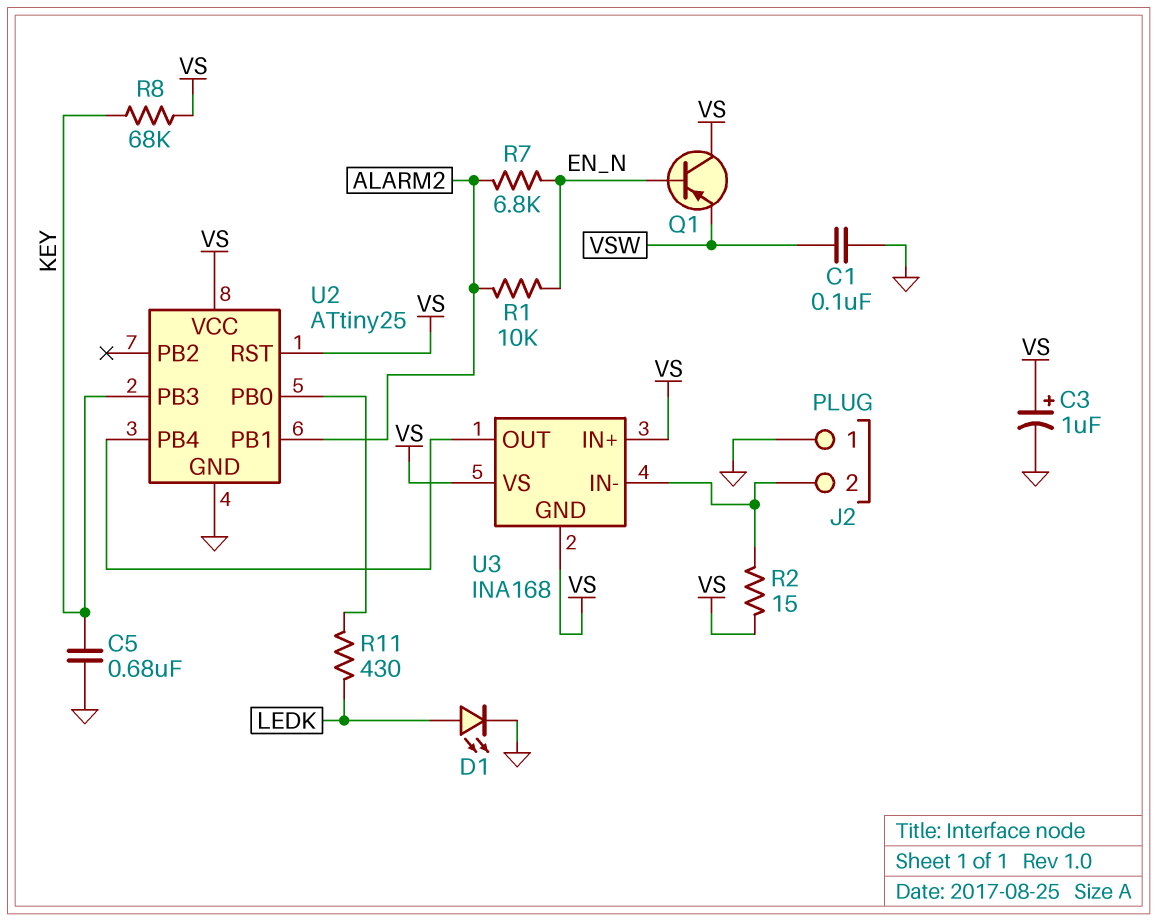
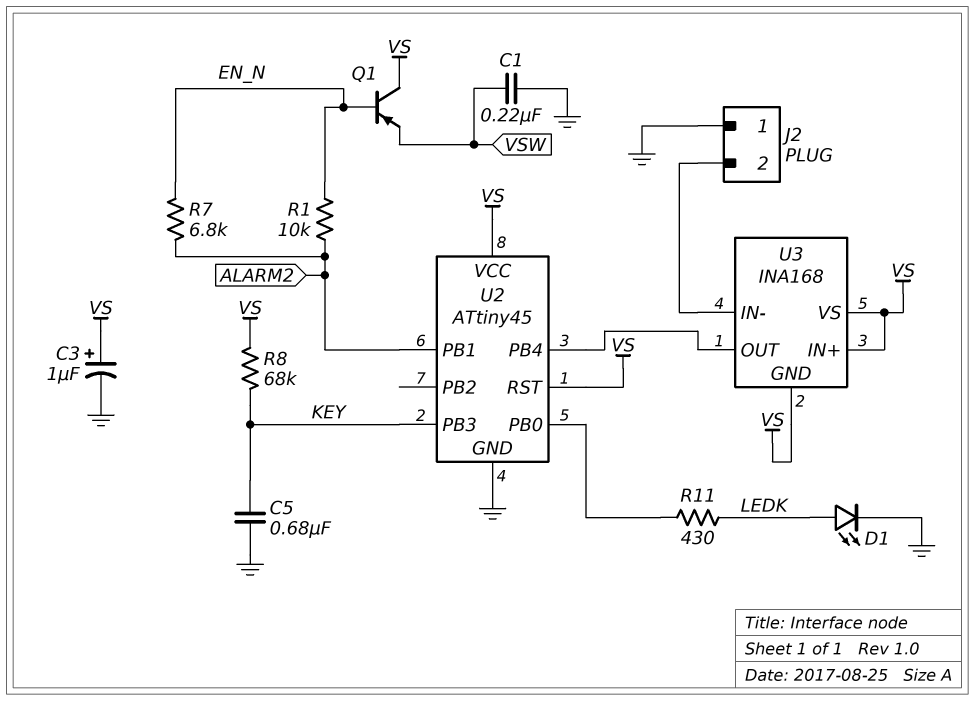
C1: 100nF (GND, VSW) -> 220nF (GND, VSW)
R2: 15 (J2/2, VS) -> none
U2: ATtiny25 -> ATtiny45

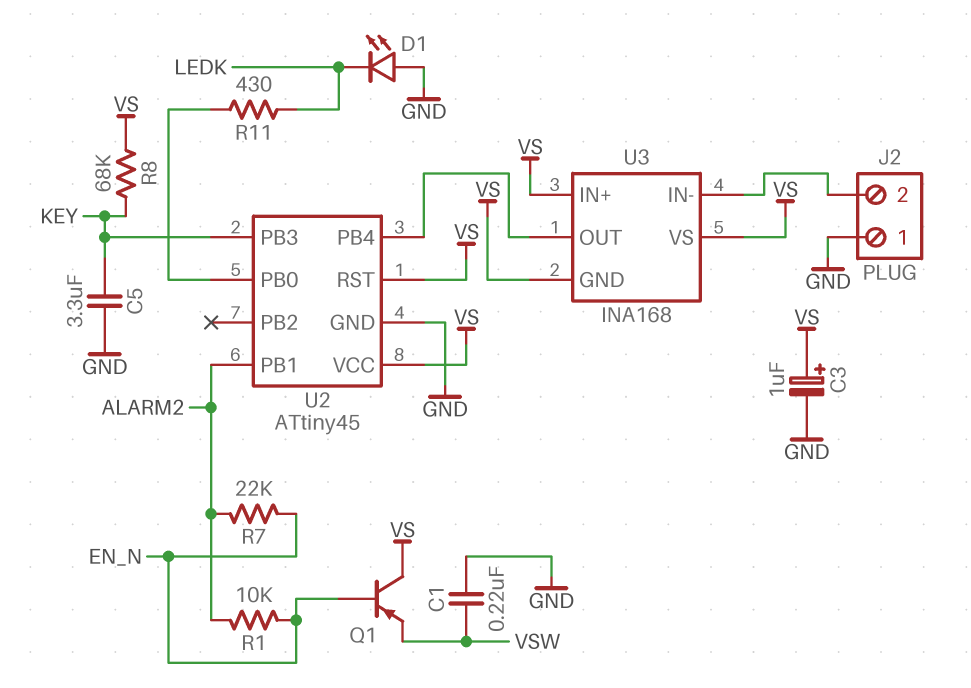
C5: 680nF (GND, KEY) -> 3.3uF (GND, KEY)
D1: LED (A LEDK, K GND) -> LED (A GND, K LEDK)
R7: 6.8k (ALARM2, EN_N) -> 22k (ALARM2, EN_N)

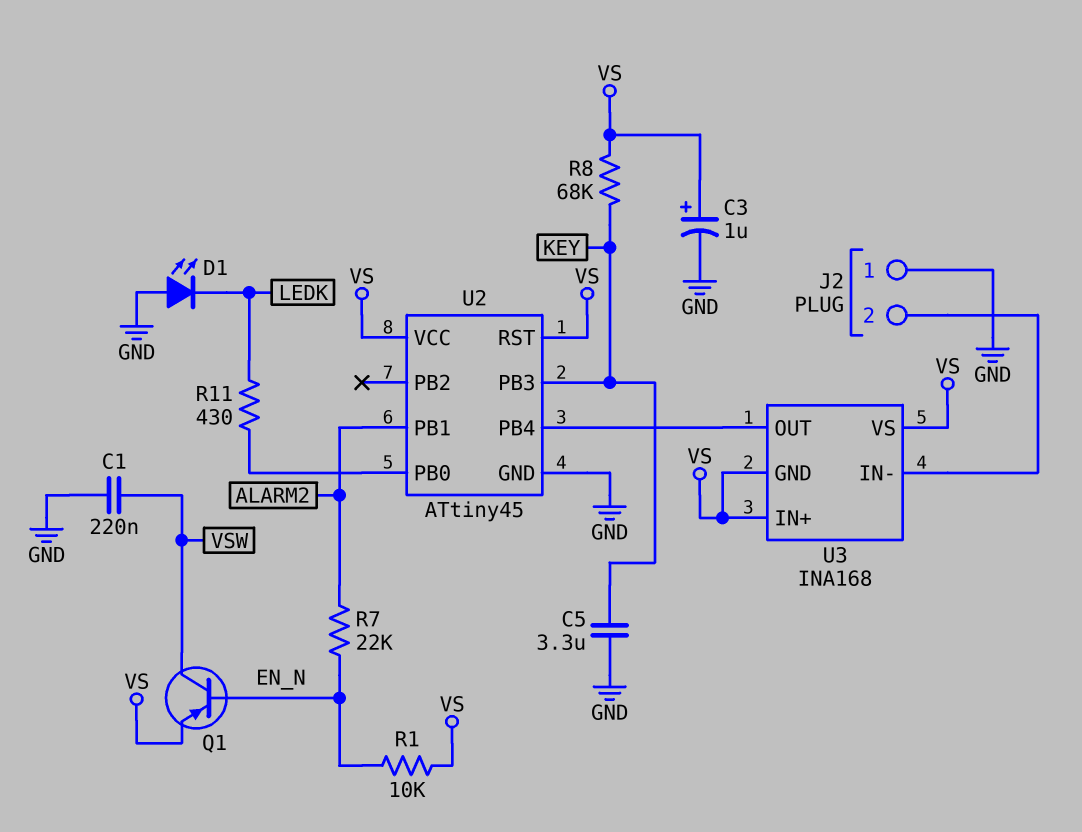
Q1: PNP (B EN_N, C VS, E VSW) -> PNP (B EN_N, C VSW, E VS)
R1: 10k (ALARM2, EN_N) -> 10k (EN_N, VS)

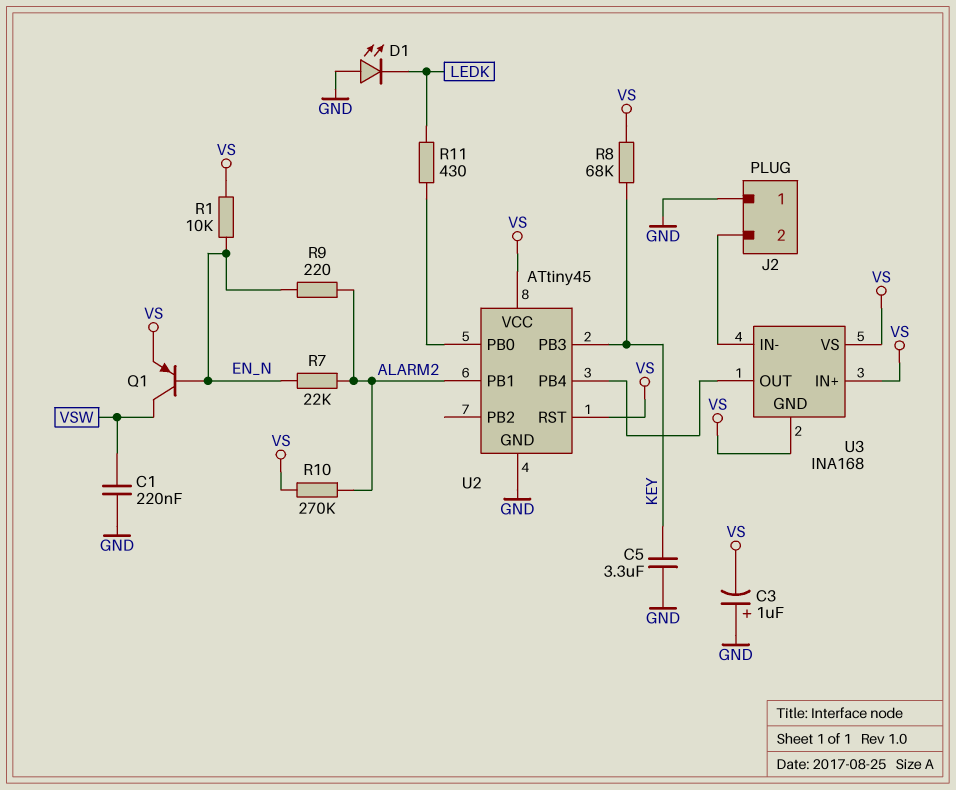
C3: 1uF (plus VS, minus GND) -> 1uF (plus GND, minus VS)
R9: none -> 220 (ALARM2, EN_N)
R10: none -> 270k (ALARM2, VS)

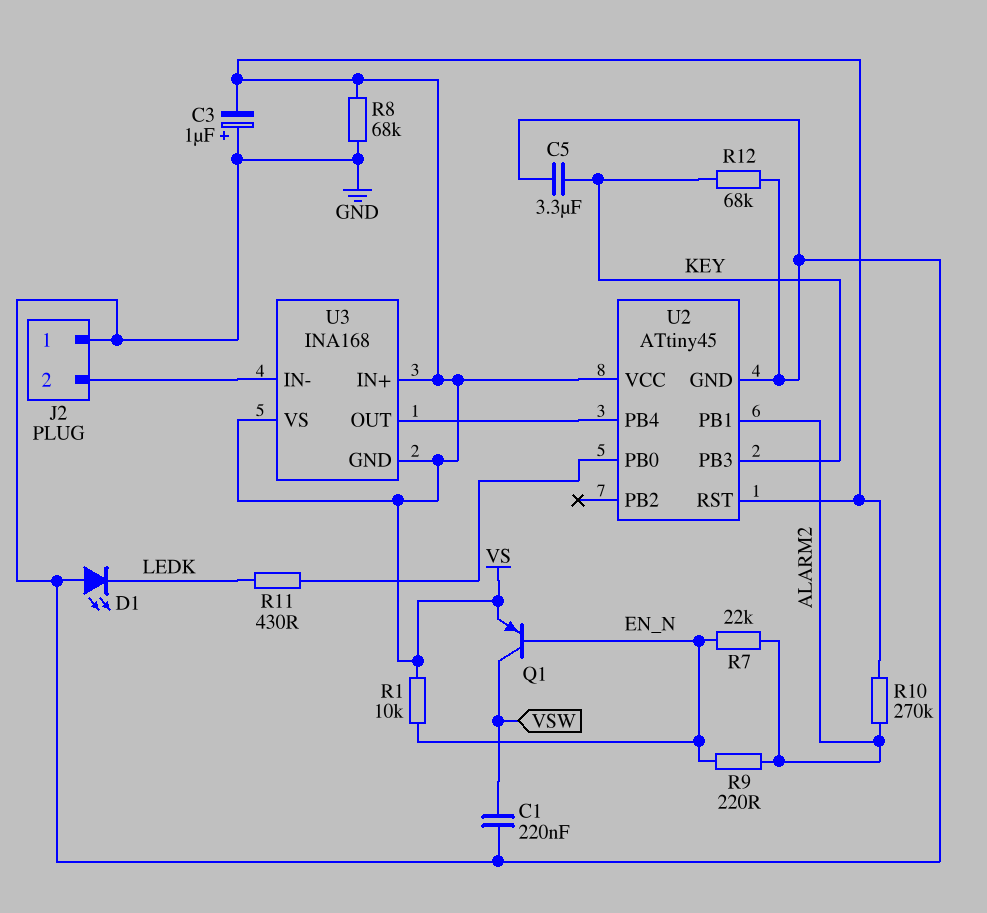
R8: 68k (KEY, VS) -> 68k (GND, VS)
R12: none -> 68k (GND, KEY)

